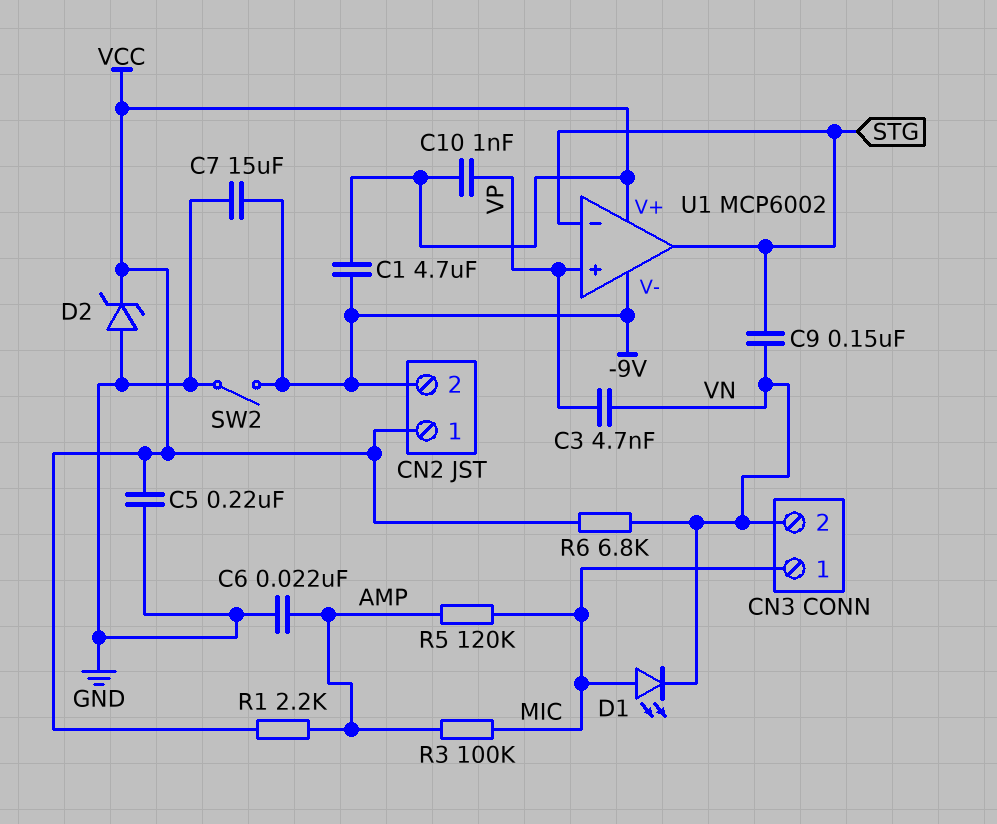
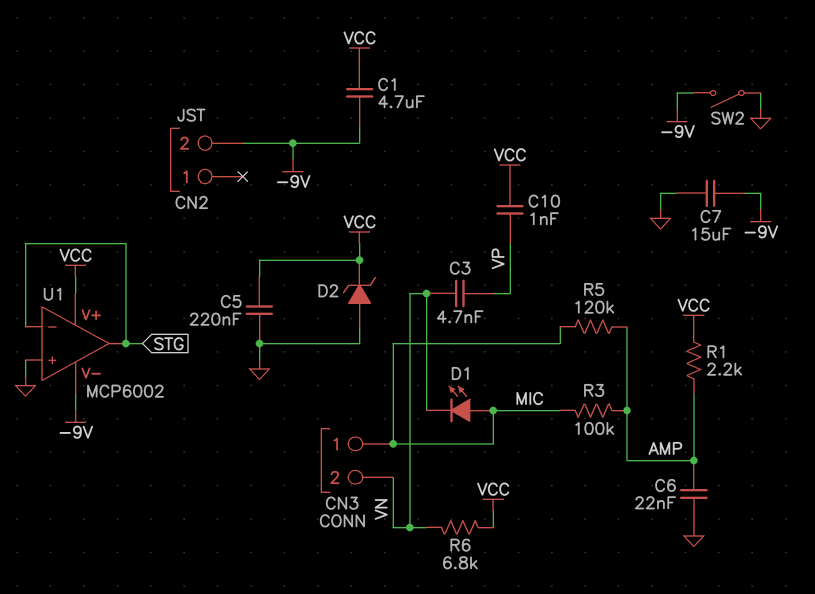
C9: 150nF (STG, VN) -> none
CN2 pin 1: VCC -> none
U1 pin in+: VP -> GND

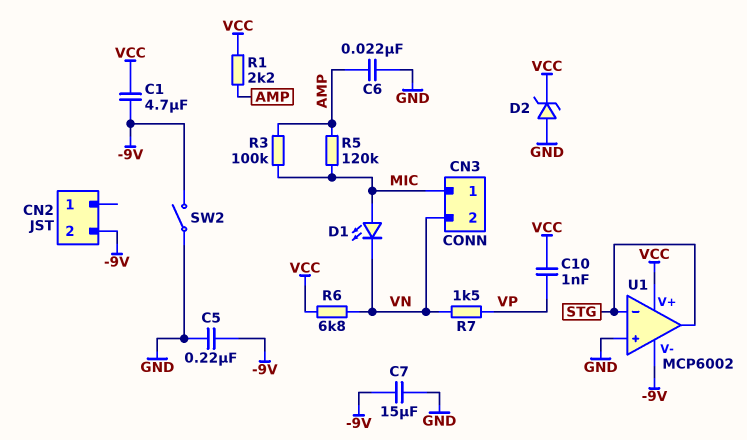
C3: 4.7nF (VN, VP) -> none
C5: 220nF (GND, VCC) -> 220nF (-9V, GND)
R7: none -> 1.5k (VN, VP)

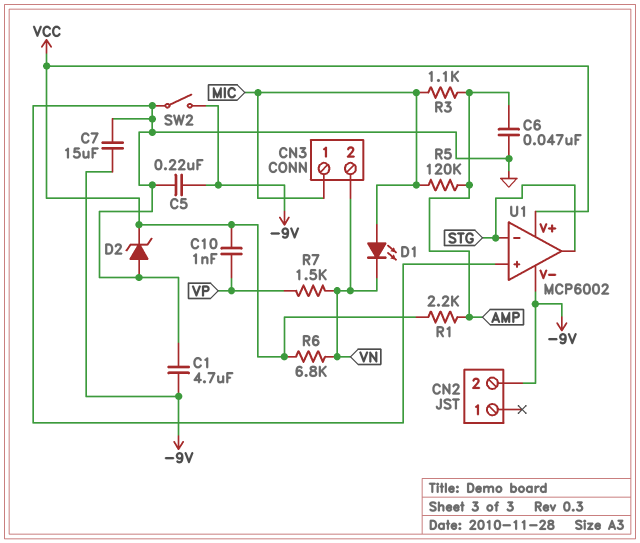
C1: 4.7uF (-9V, VCC) -> 4.7uF (-9V, GND)
C6: 22nF (AMP, GND) -> 47nF (AMP, GND)
R3: 100k (AMP, MIC) -> 1.1k (AMP, MIC)

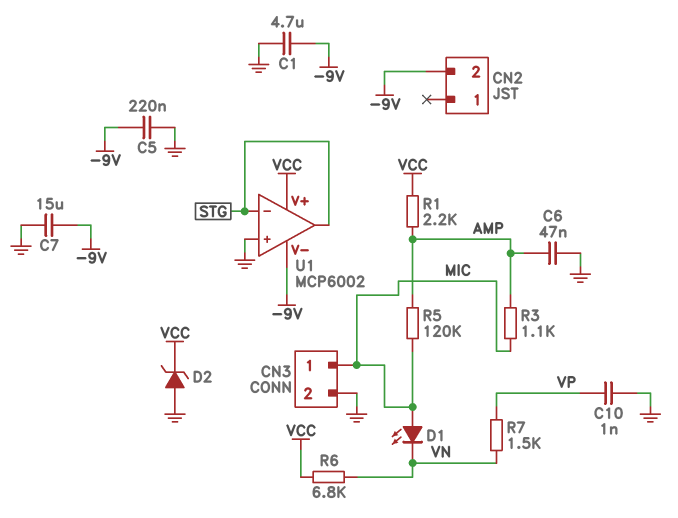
C10: 1nF (VCC, VP) -> 1nF (GND, VP)
CN3 pin 2: VN -> GND
SW2: switch (-9V, GND) -> none

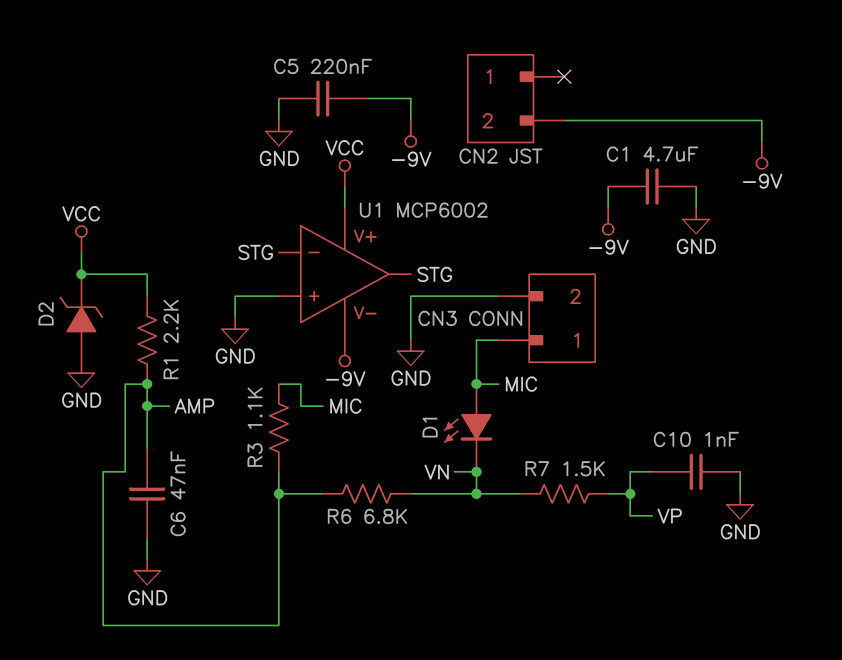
C7: 15uF (-9V, GND) -> none
R5: 120k (AMP, MIC) -> none
R6: 6.8k (VCC, VN) -> 6.8k (AMP, VN)

